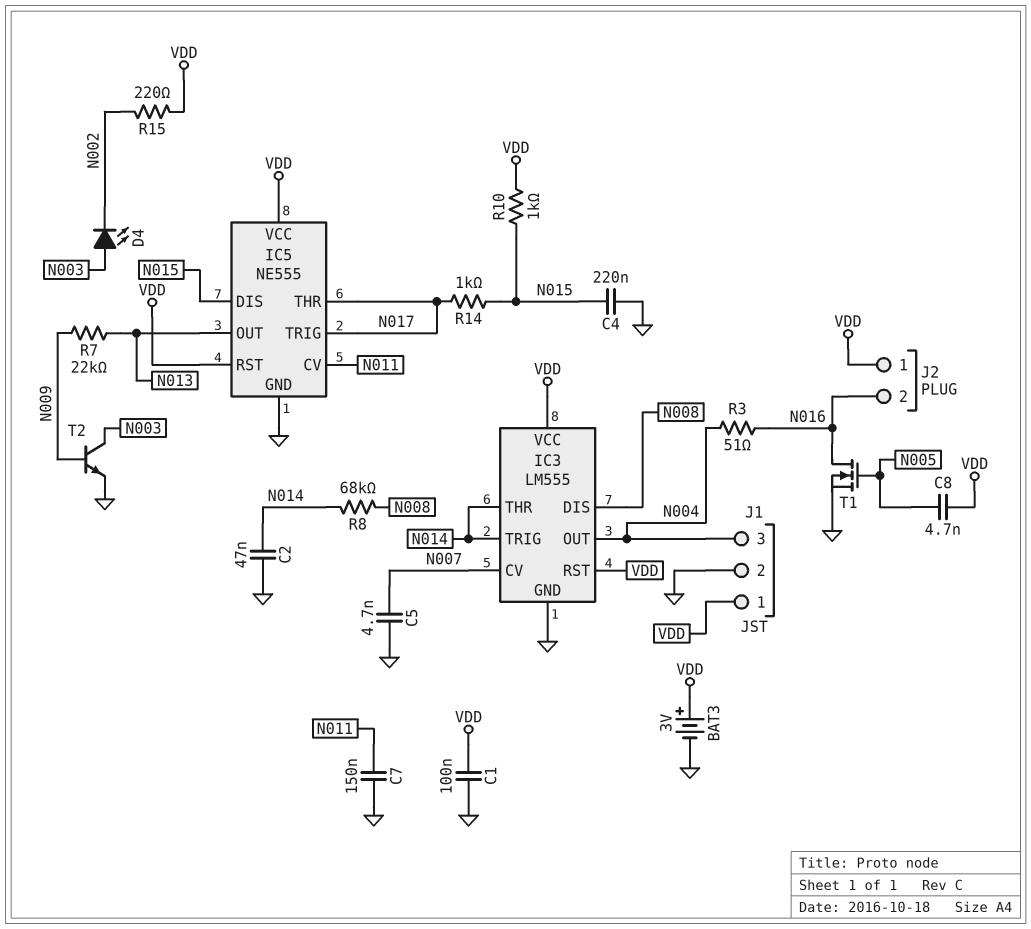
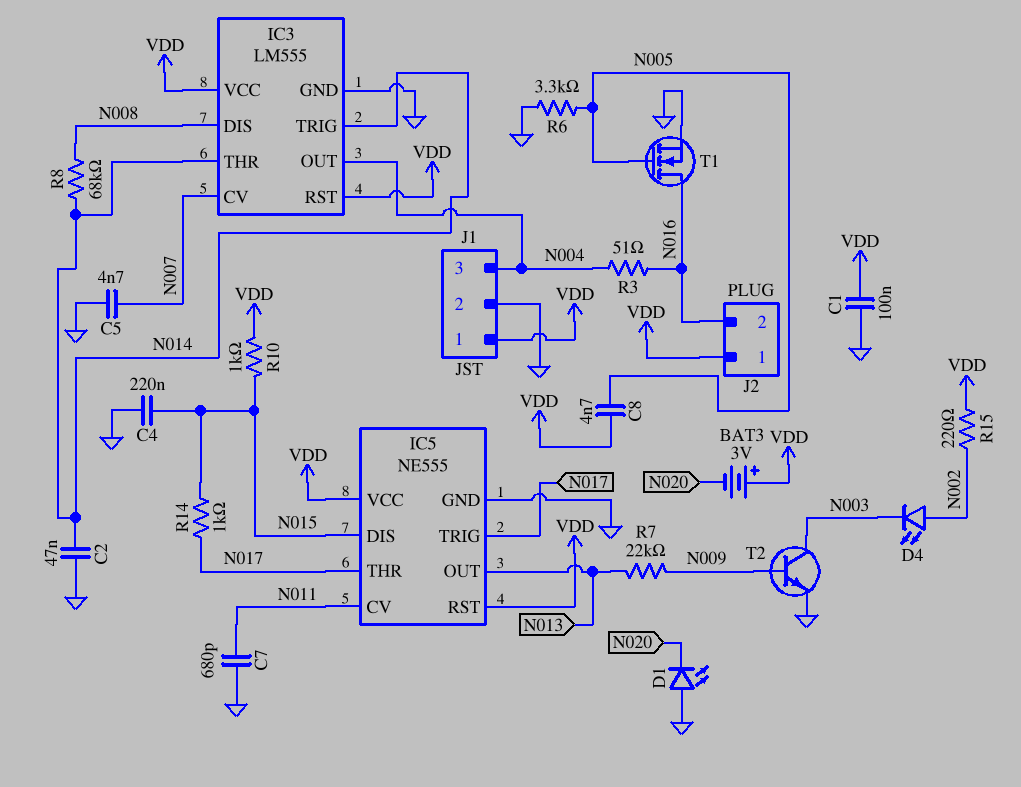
BAT3: 3V (plus VDD, minus GND) -> 3V (plus VDD, minus N020)
C7: 150nF (GND, N011) -> 680pF (GND, N011)
D1: none -> LED (A GND, K N020)
D4: LED (A N003, K N002) -> LED (A N002, K N003)
R6: none -> 3.3k (GND, N005)

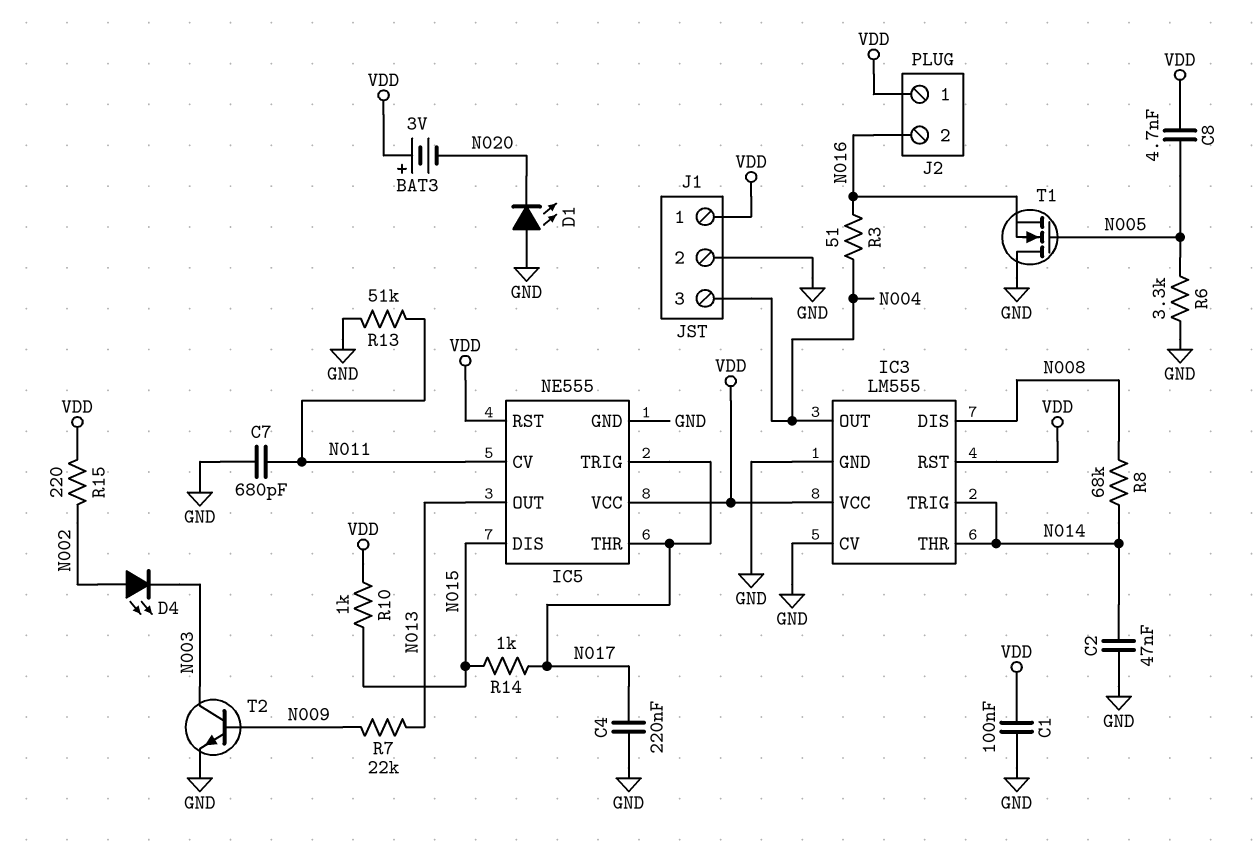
C4: 220nF (GND, N015) -> 220nF (GND, N017)
C5: 4.7nF (GND, N007) -> none
IC3 pin CV: N007 -> GND
R13: none -> 51k (GND, N011)
T1: NMOS (G N005, D N016, S GND) -> NMOS (G N005, D GND, S N016)

